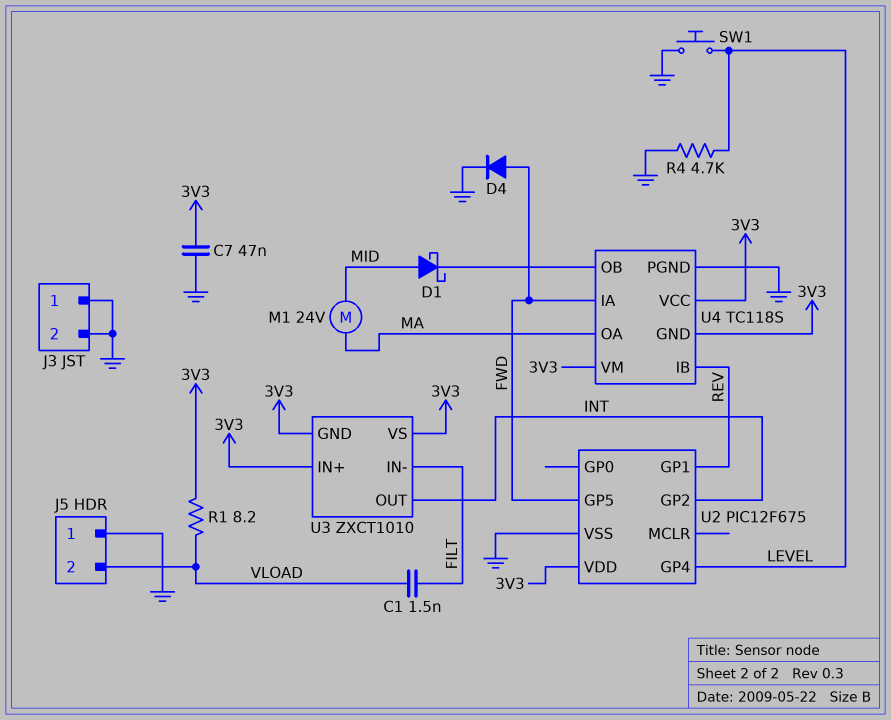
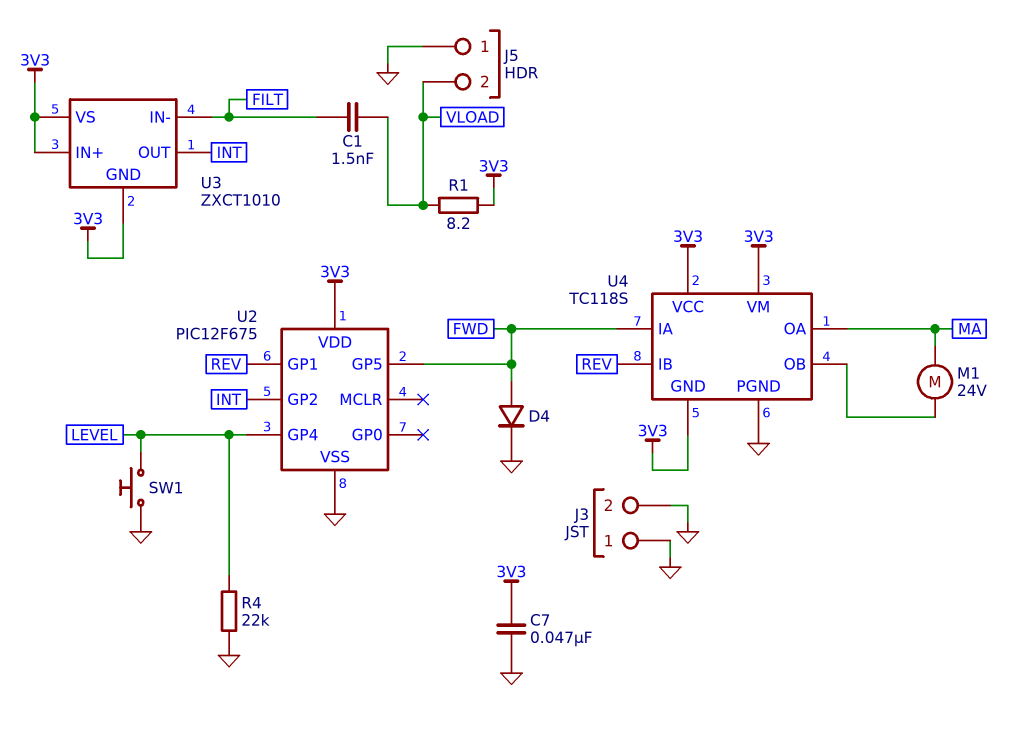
D1: schottky (A MID, K U4/OB) -> none
M1: motor 24V (MA, MID) -> motor 24V (MA, U4/OB)
R4: 4.7k (GND, LEVEL) -> 22k (GND, LEVEL)

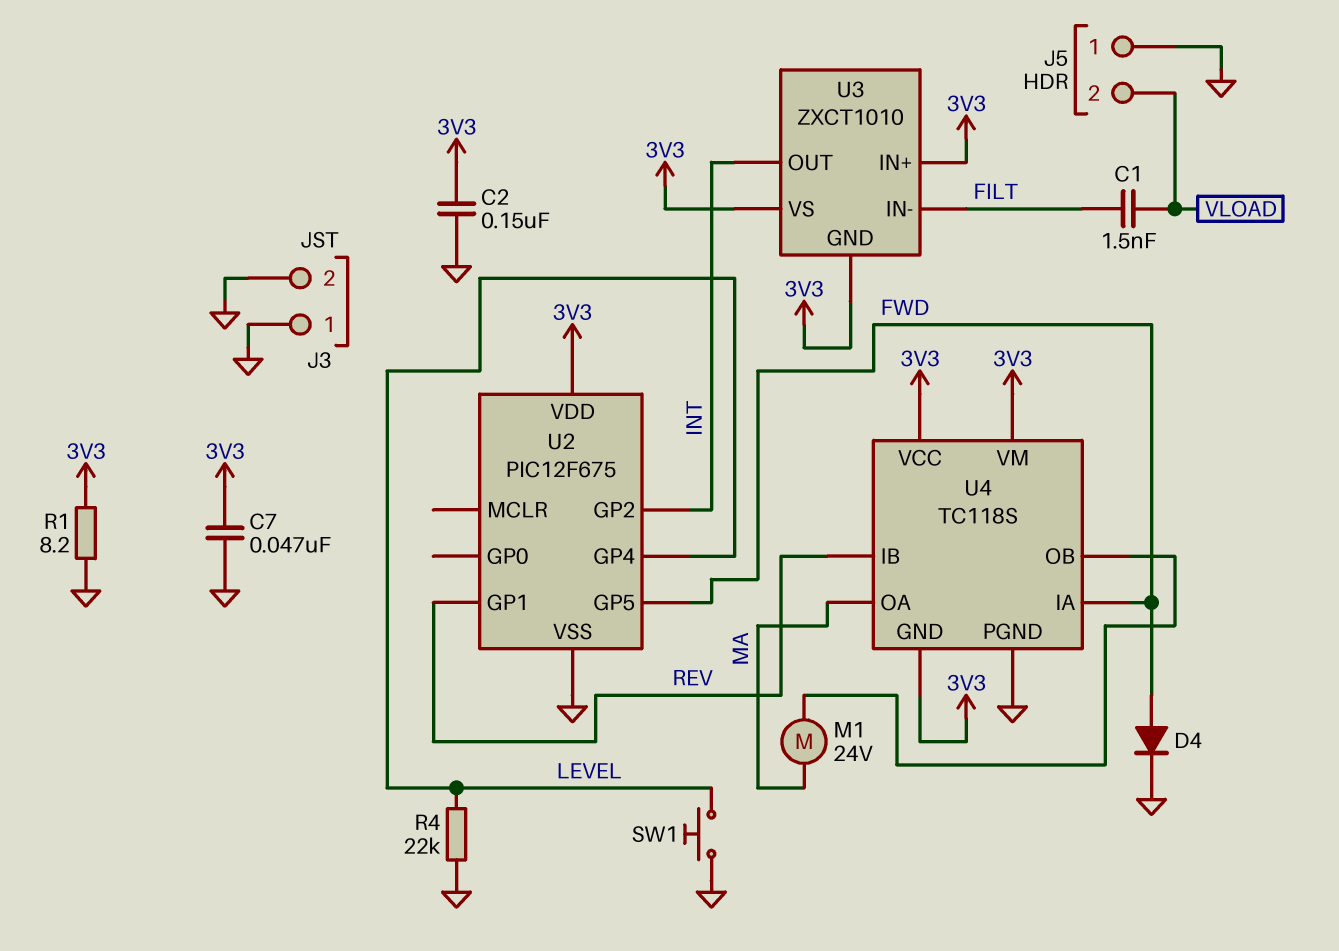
C2: none -> 150nF (3V3, GND)
R1: 8.2 (3V3, VLOAD) -> 8.2 (3V3, GND)

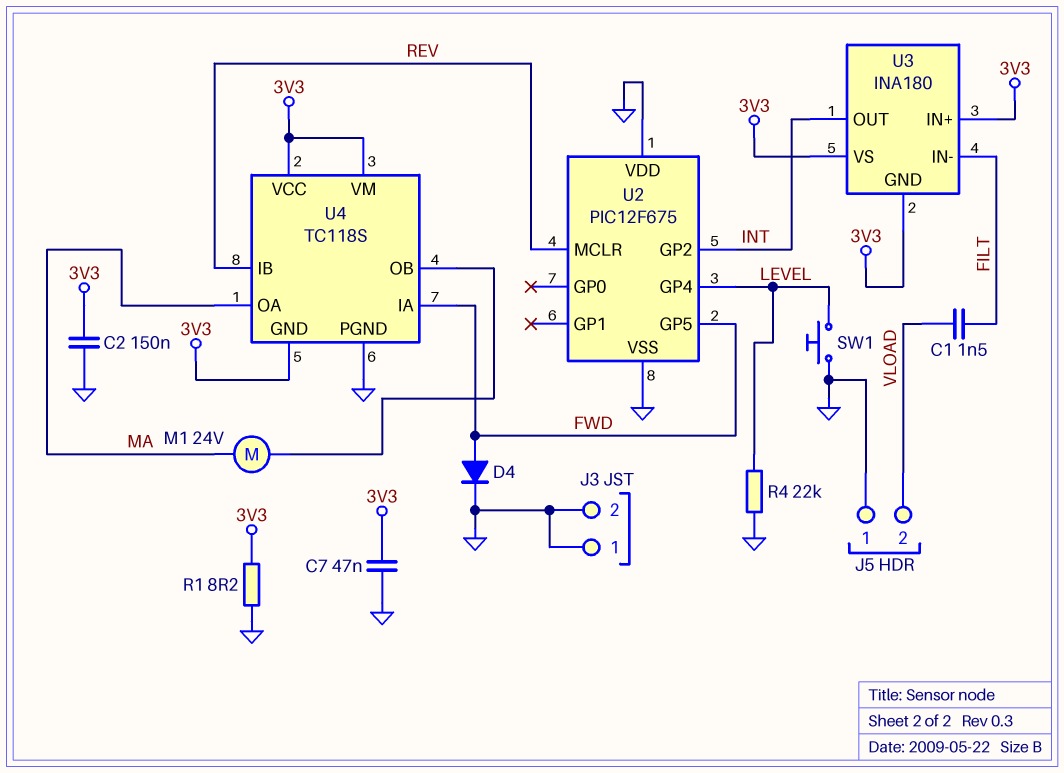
U2 pin GP1: REV -> none
U2 pin MCLR: none -> REV
U2 pin VDD: 3V3 -> GND
U3: ZXCT1010 -> INA180

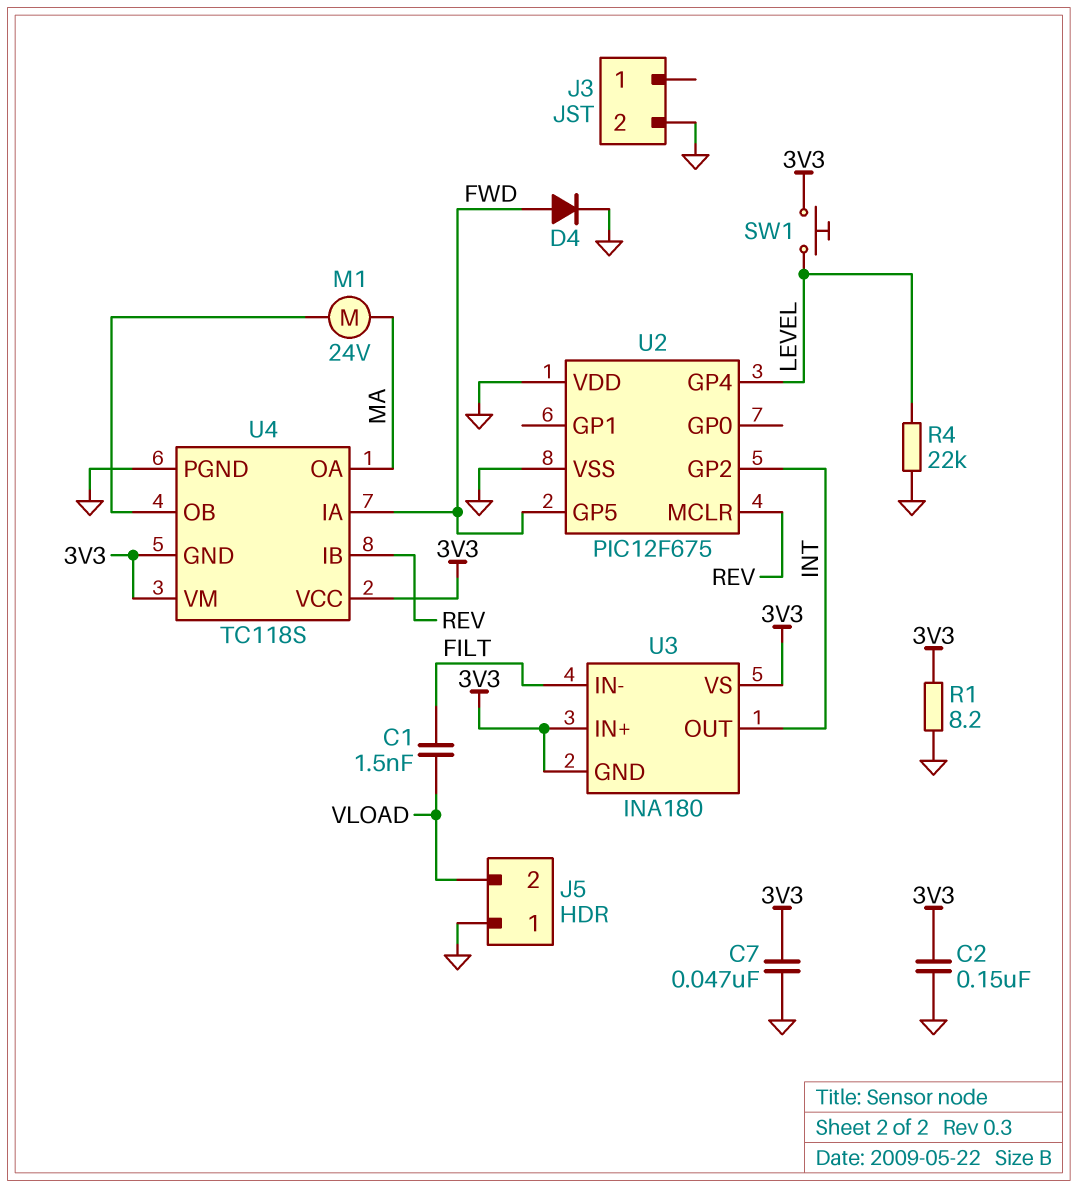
J3 pin 1: GND -> none
SW1: button (GND, LEVEL) -> button (3V3, LEVEL)

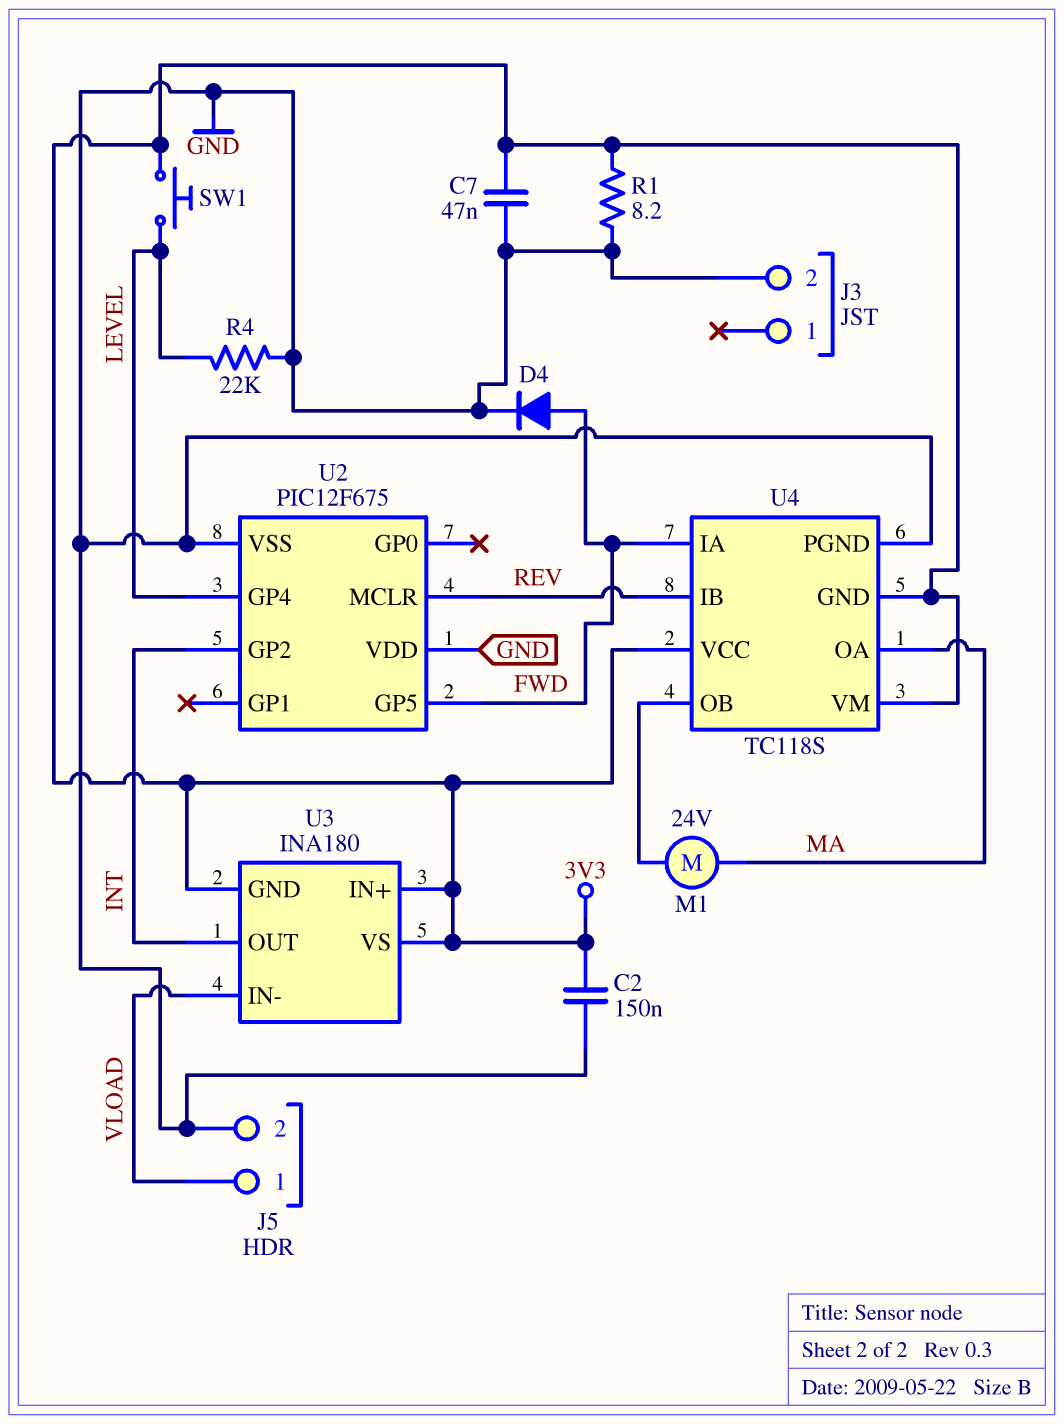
C1: 1.5nF (FILT, VLOAD) -> none
J5 pin 1: GND -> VLOAD
J5 pin 2: VLOAD -> GND
U3 pin IN-: FILT -> VLOAD

